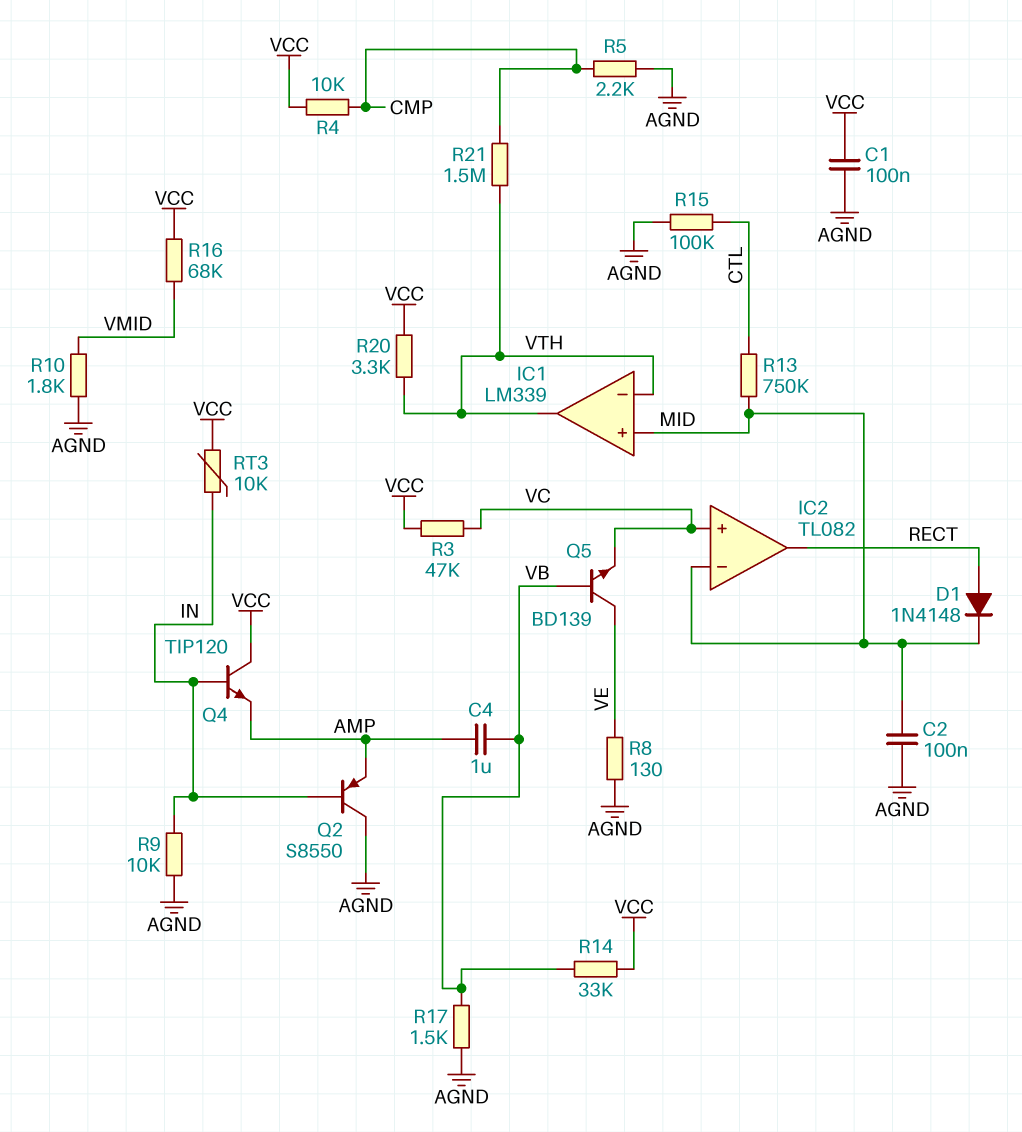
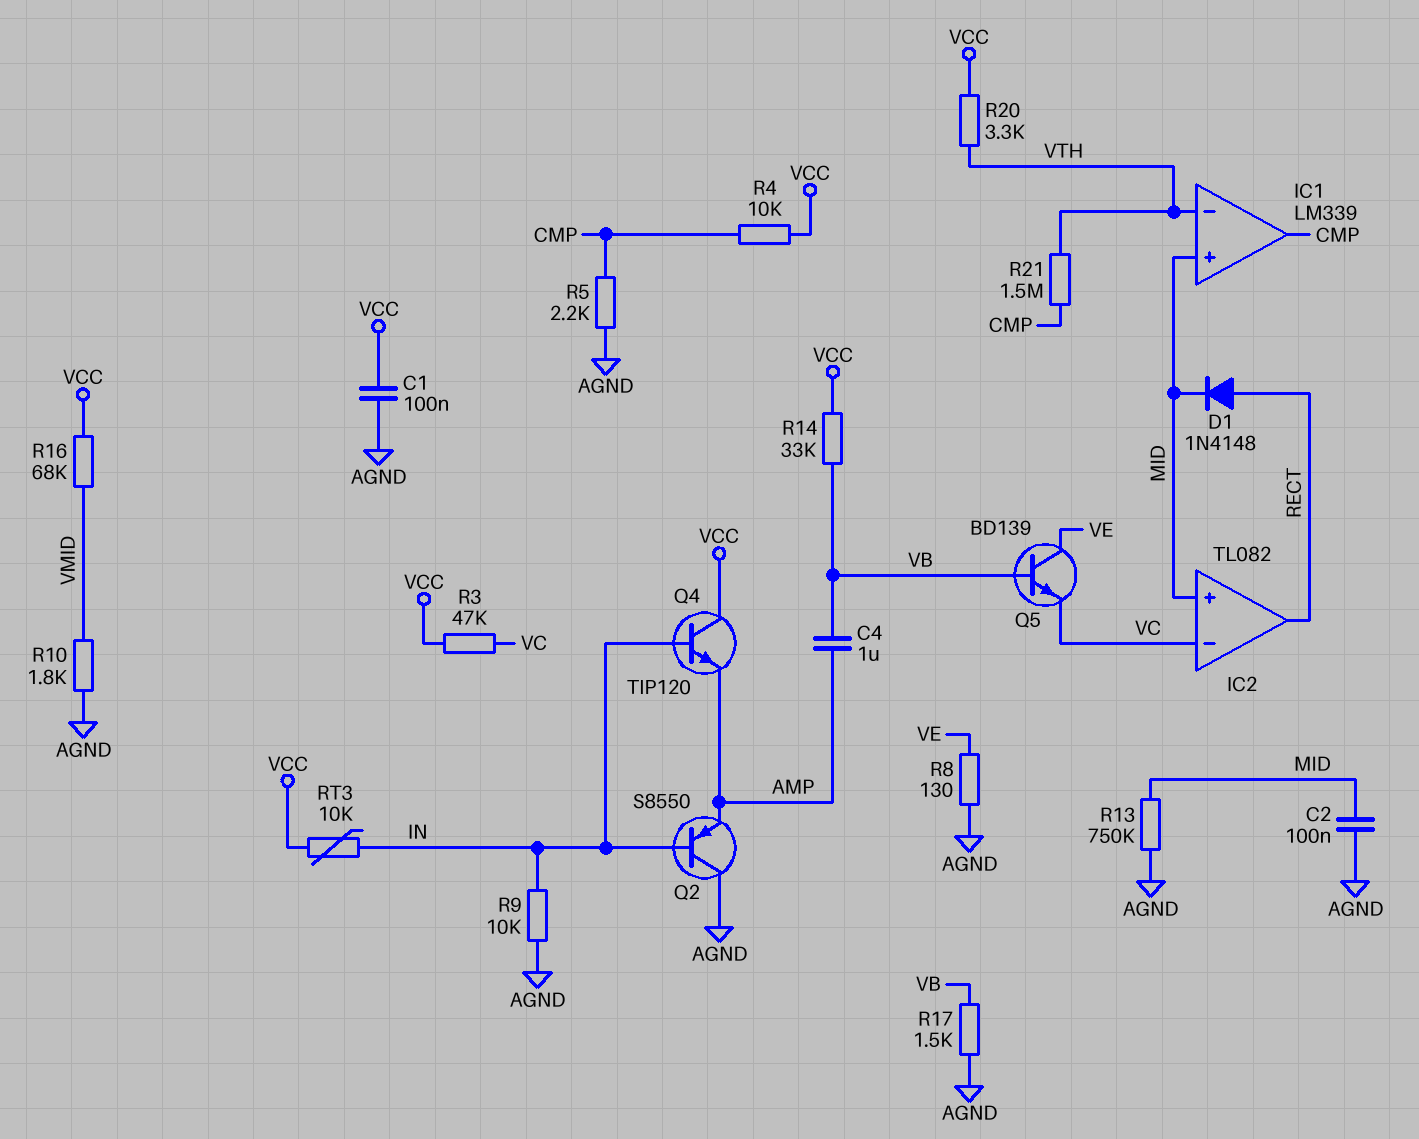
IC1 pin out: VTH -> CMP
IC2 pin in+: VC -> MID
IC2 pin in-: MID -> VC
R13: 750k (CTL, MID) -> 750k (AGND, MID)
R15: 100k (AGND, CTL) -> none

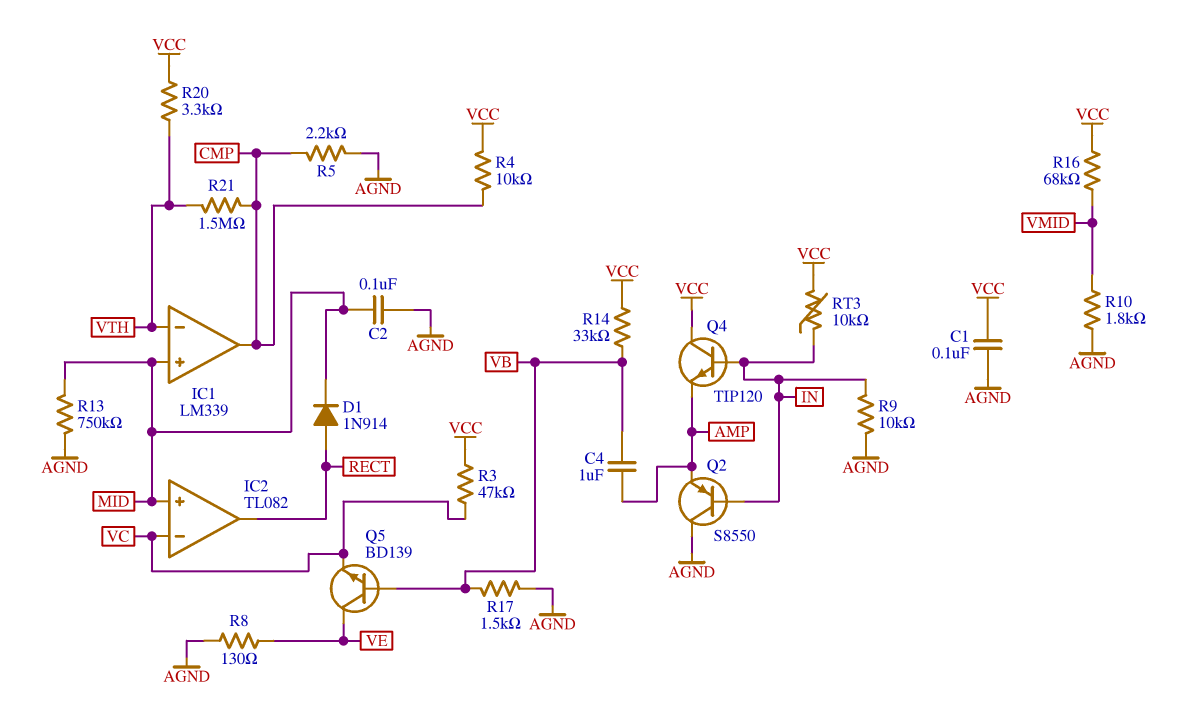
D1: diode 1N4148 (A RECT, K MID) -> diode 1N914 (A RECT, K MID)

